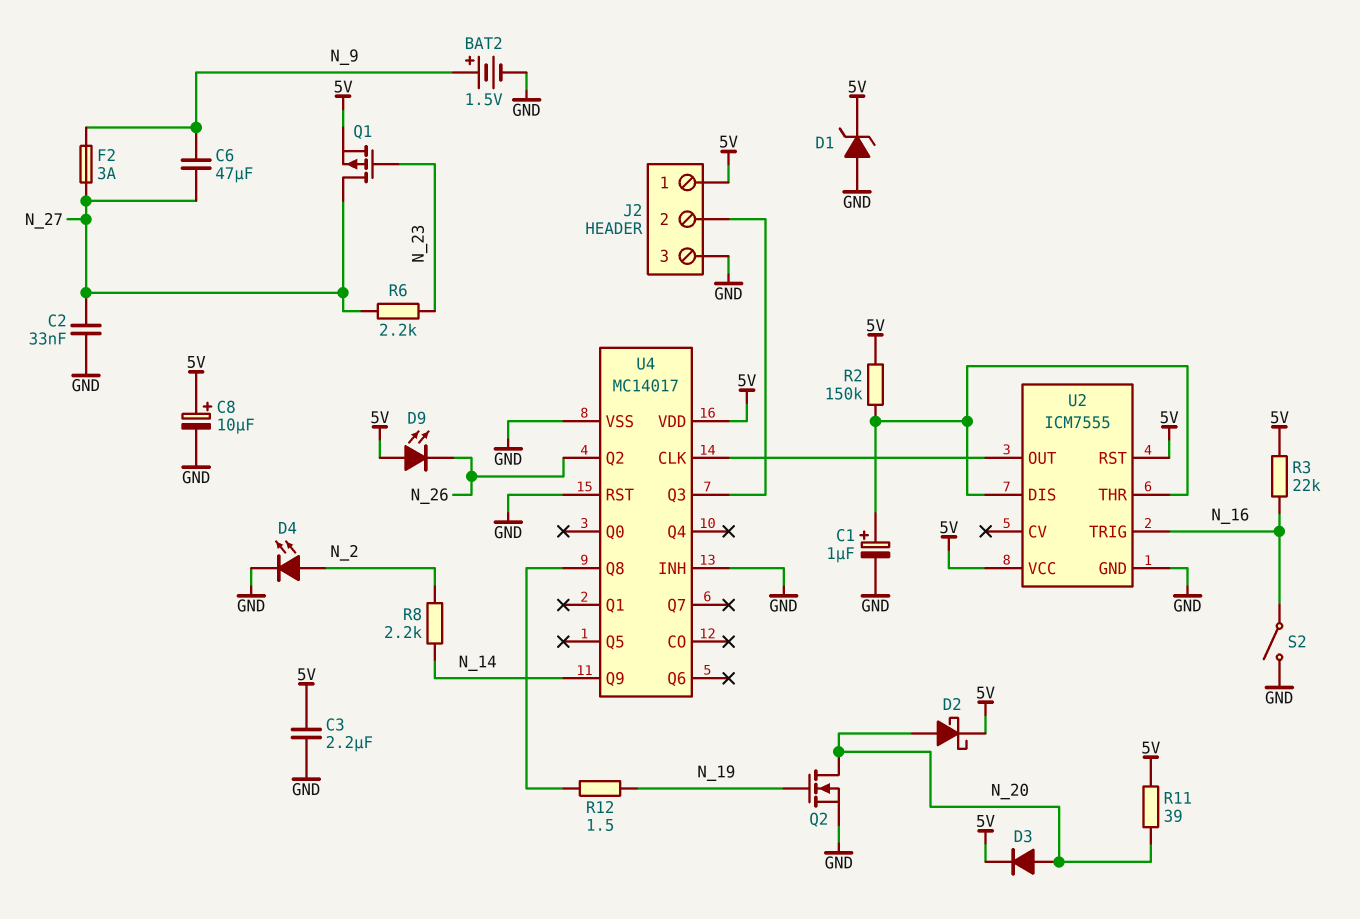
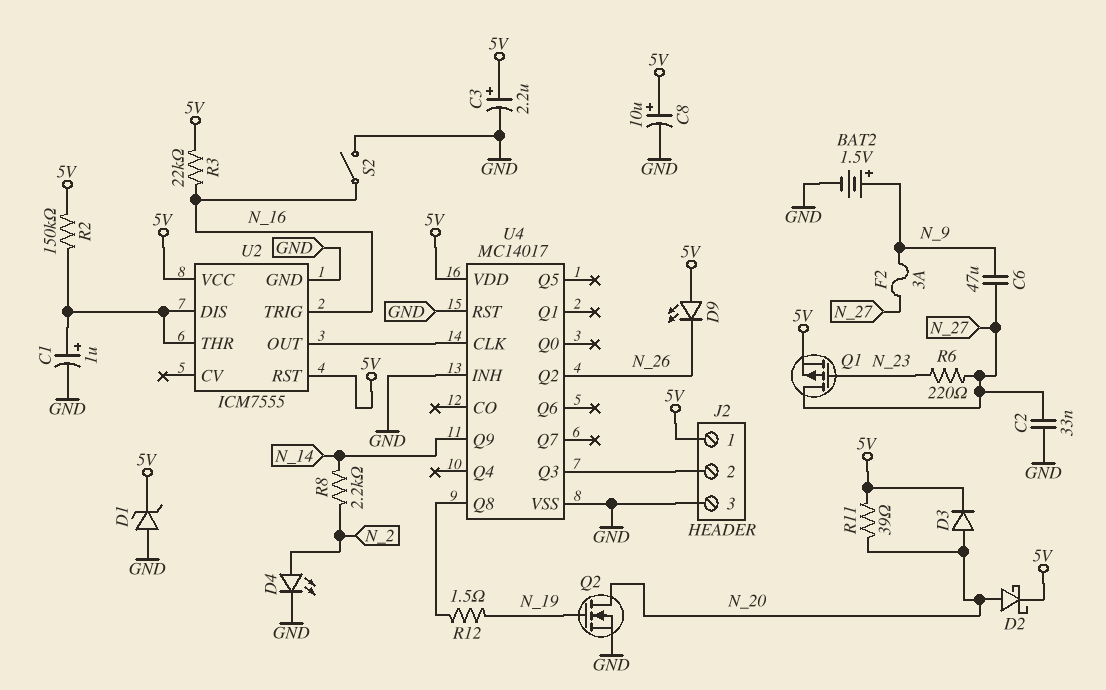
C3: 2.2uF (5V, GND) -> 2.2uF (plus 5V, minus GND)
R6: 2.2k (N_23, N_27) -> 220 (N_23, N_27)

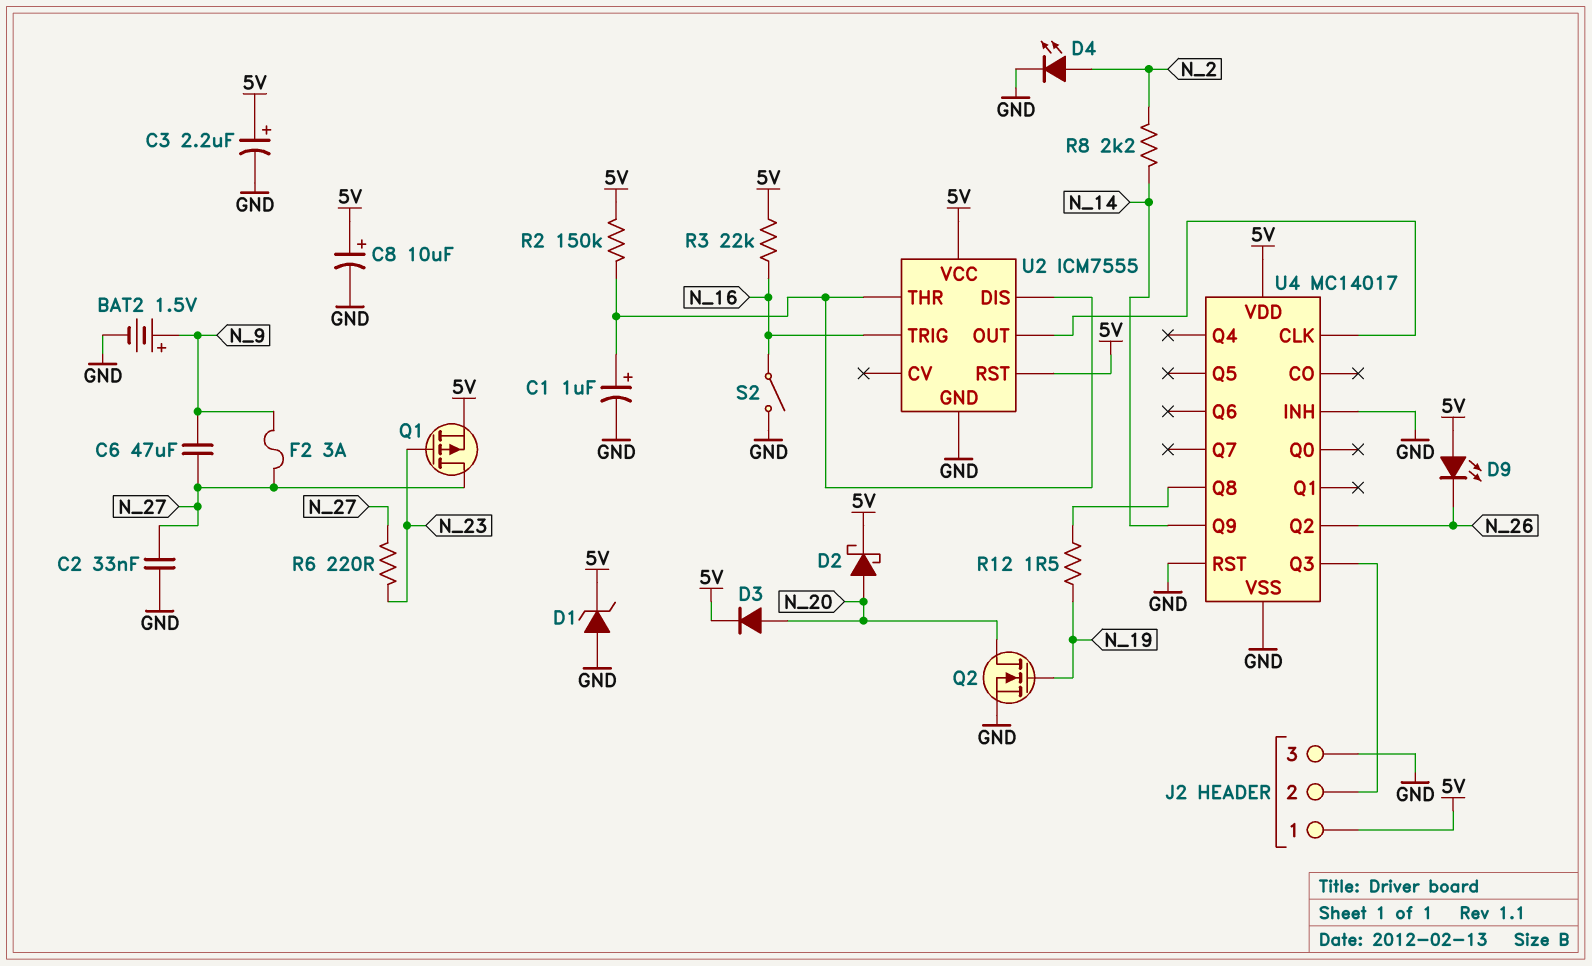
R11: 39 (5V, N_20) -> none

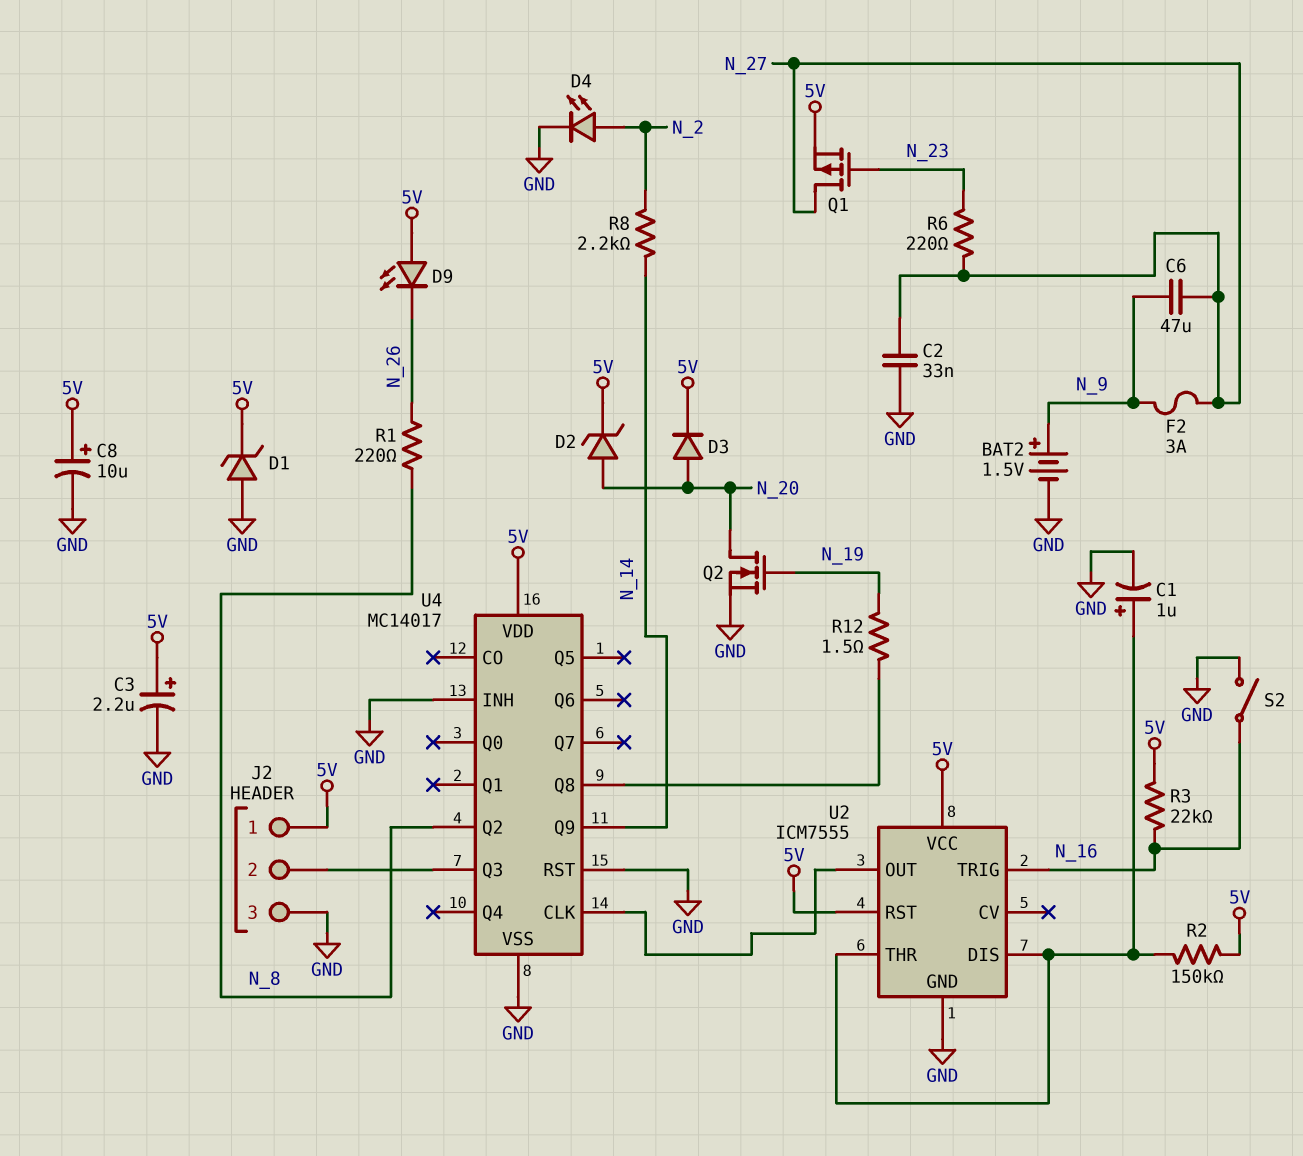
D2: schottky (A N_20, K 5V) -> zener (A N_20, K 5V)
R1: none -> 220 (N_8, N_26)
U4 pin Q2: N_26 -> N_8

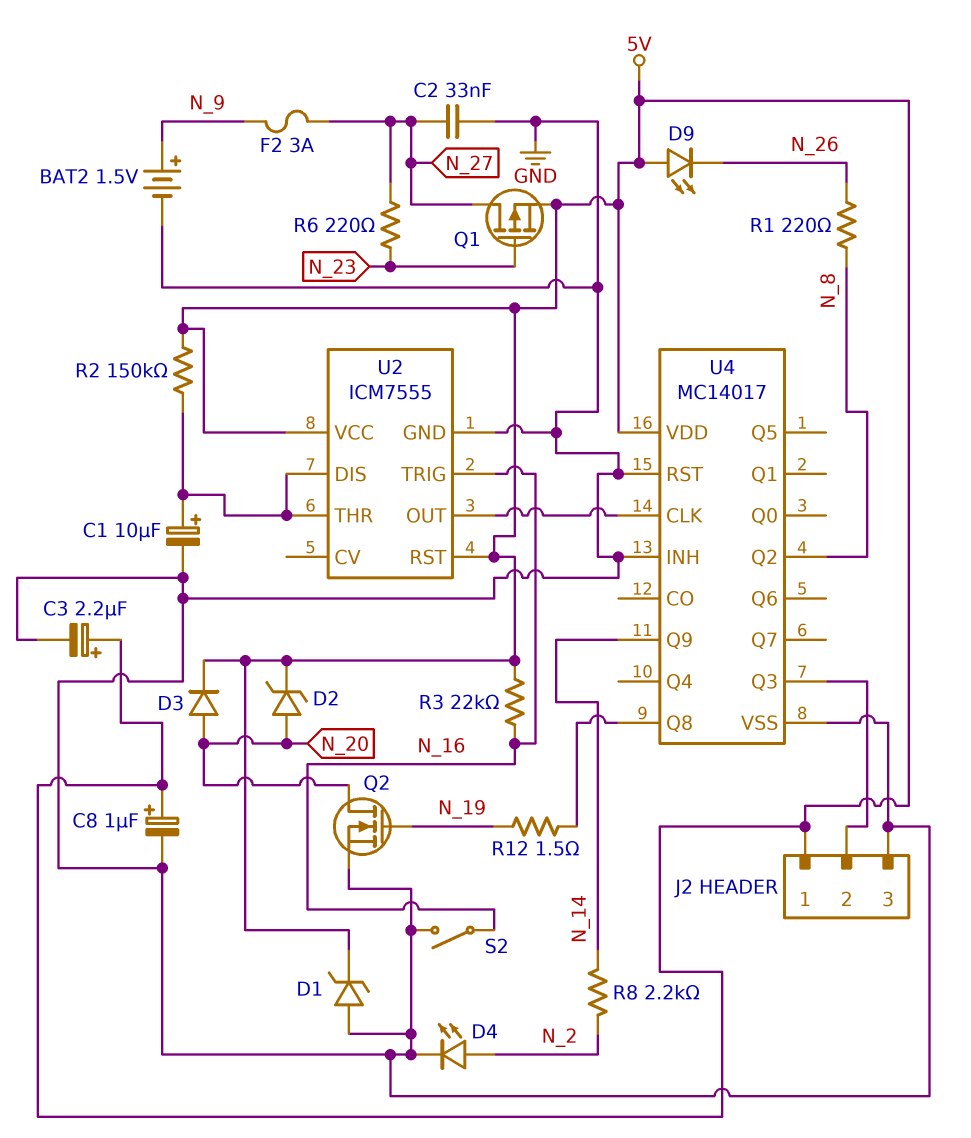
C1: 1uF (plus U2/DIS, minus GND) -> 10uF (plus U2/DIS, minus GND)
C6: 47uF (N_9, N_27) -> none
C8: 10uF (plus 5V, minus GND) -> 1uF (plus 5V, minus GND)

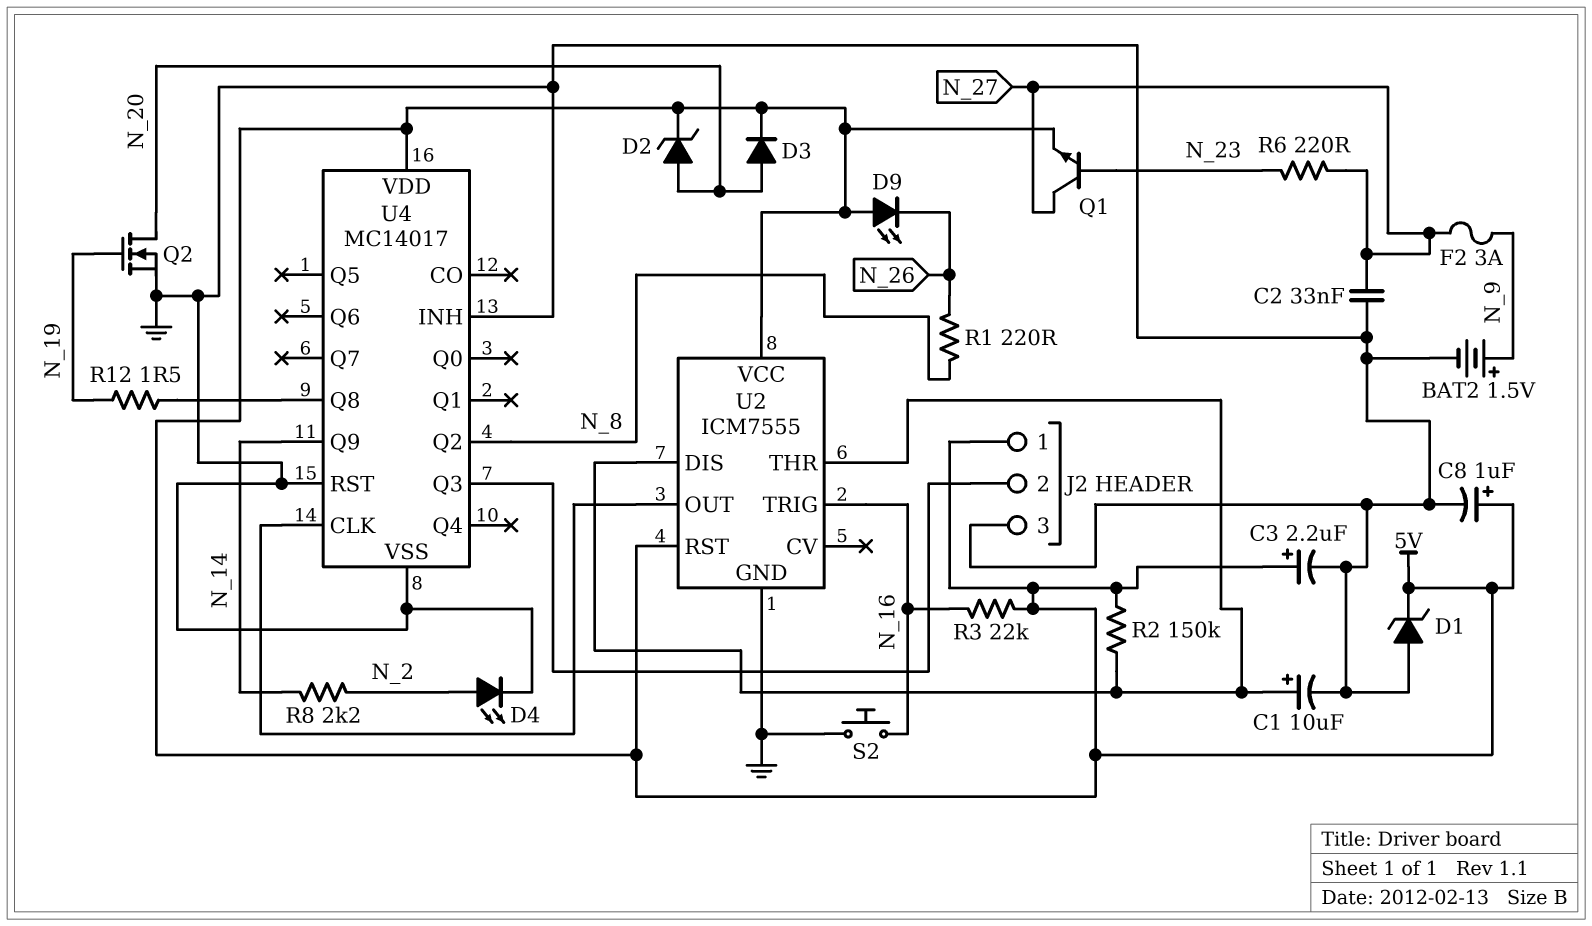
Q1: PMOS (G N_23, D N_27, S 5V) -> NPN (B N_23, C N_27, E 5V)
S2: switch (GND, N_16) -> button (GND, N_16)

